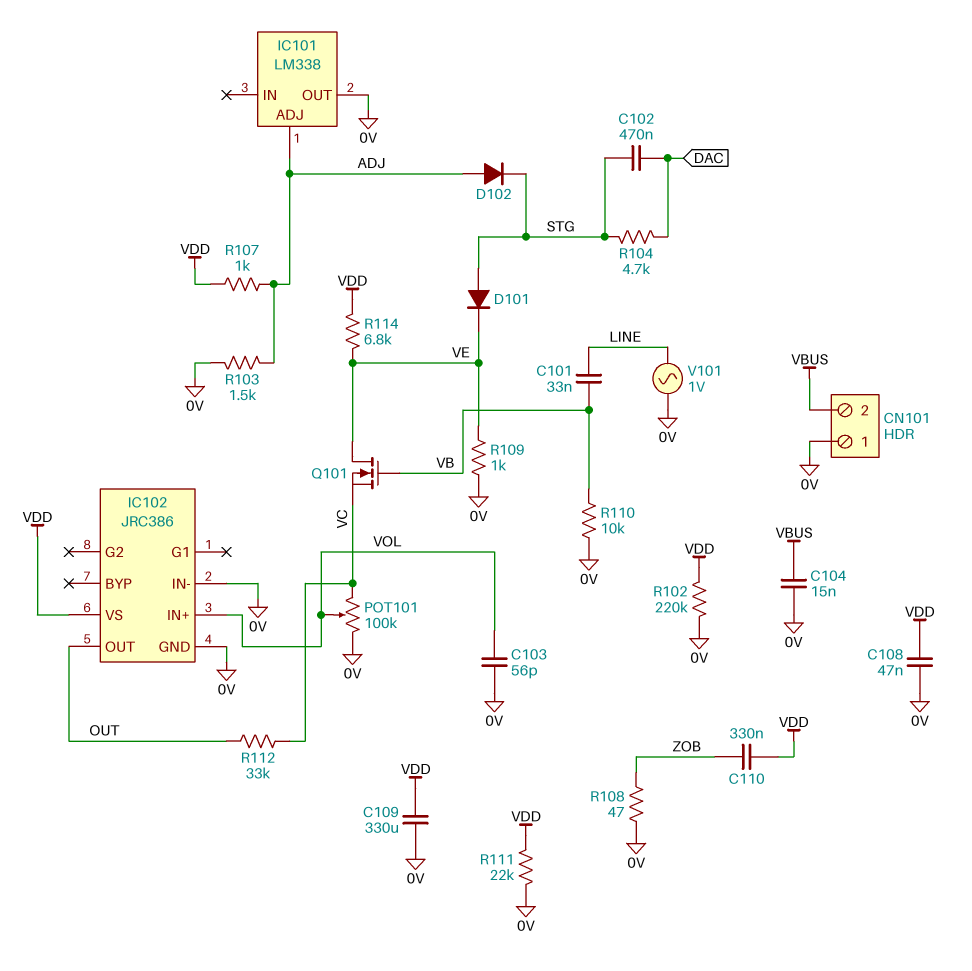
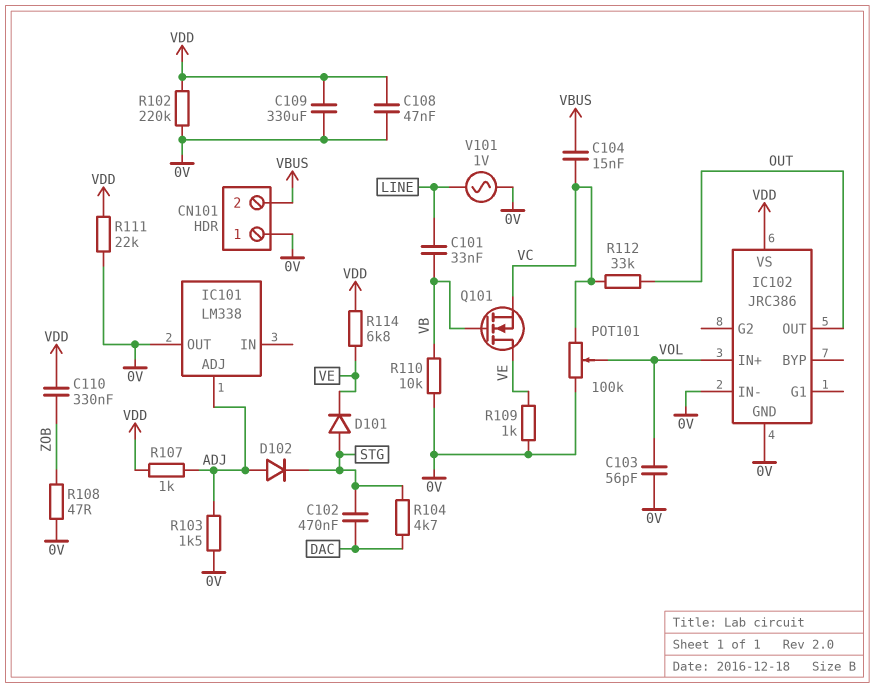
C104: 15nF (0V, VBUS) -> 15nF (VBUS, VC)

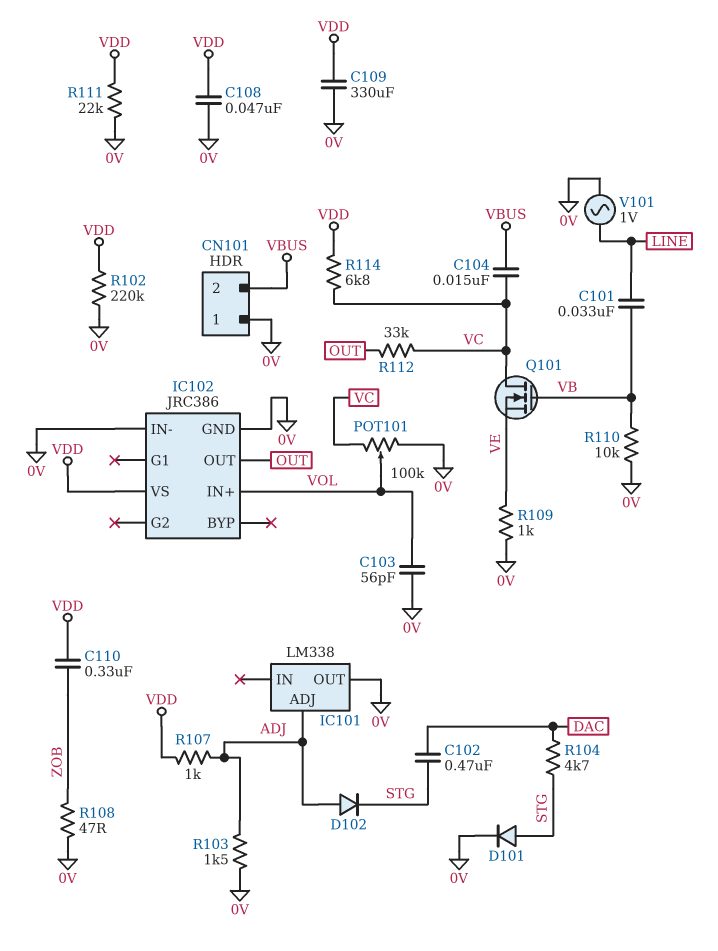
D101: diode (A STG, K VE) -> diode (A STG, K 0V)
Q101: NMOS (G VB, D VE, S VC) -> NMOS (G VB, D VC, S VE)
R114: 6.8k (VDD, VE) -> 6.8k (VC, VDD)

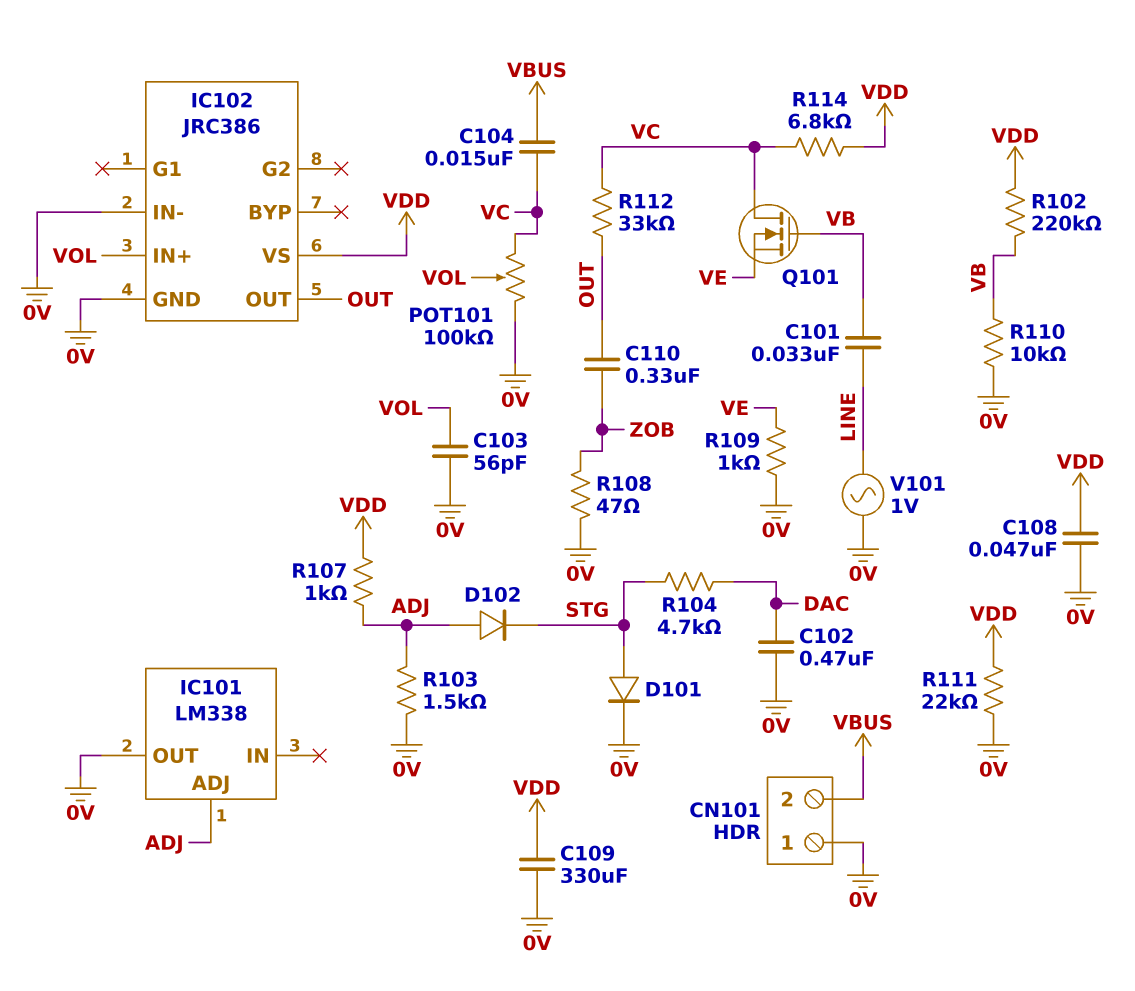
C102: 470nF (DAC, STG) -> 470nF (0V, DAC)
C110: 330nF (VDD, ZOB) -> 330nF (OUT, ZOB)
R102: 220k (0V, VDD) -> 220k (VB, VDD)

